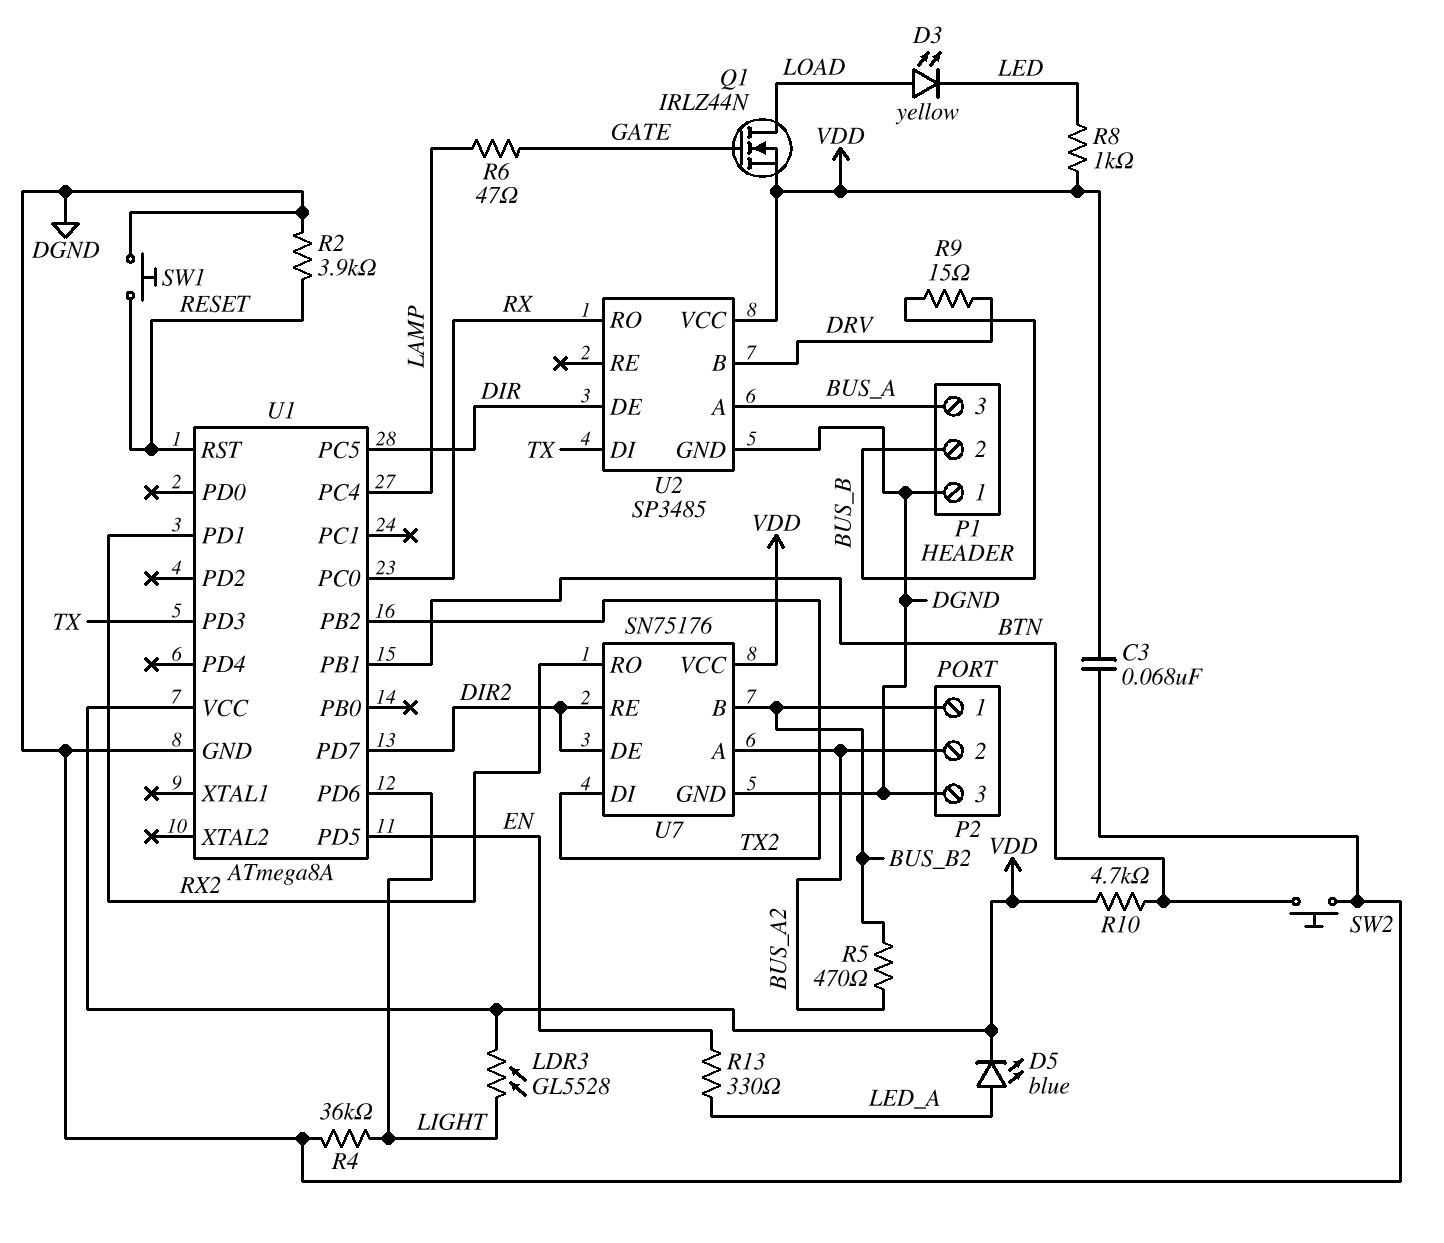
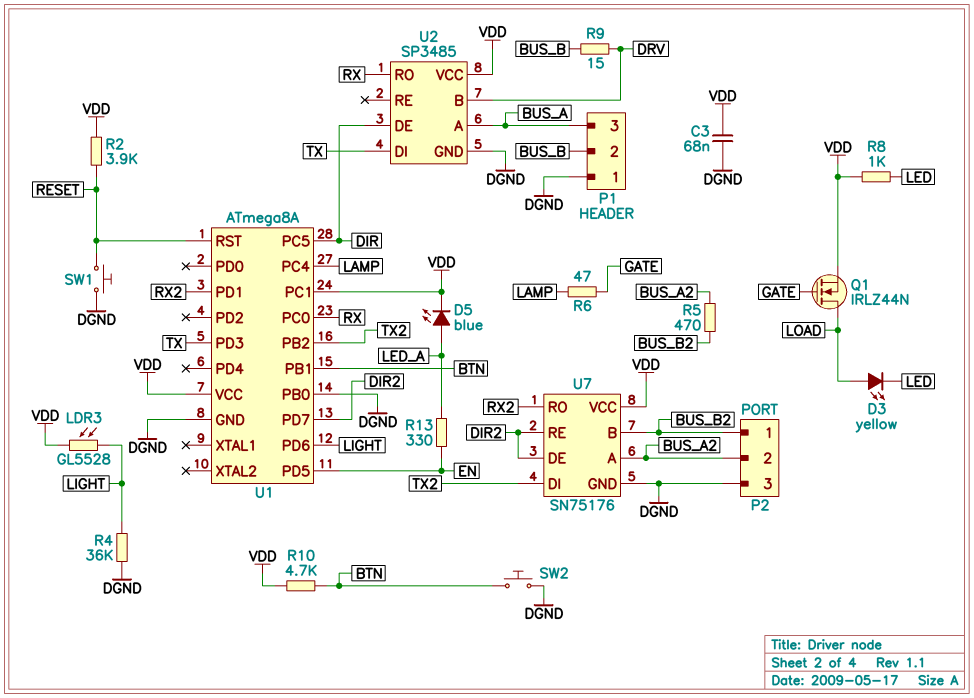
R2: 3.9k (DGND, RESET) -> 3.9k (RESET, VDD)
U1 pin PB0: none -> DGND
U1 pin PC1: none -> VDD

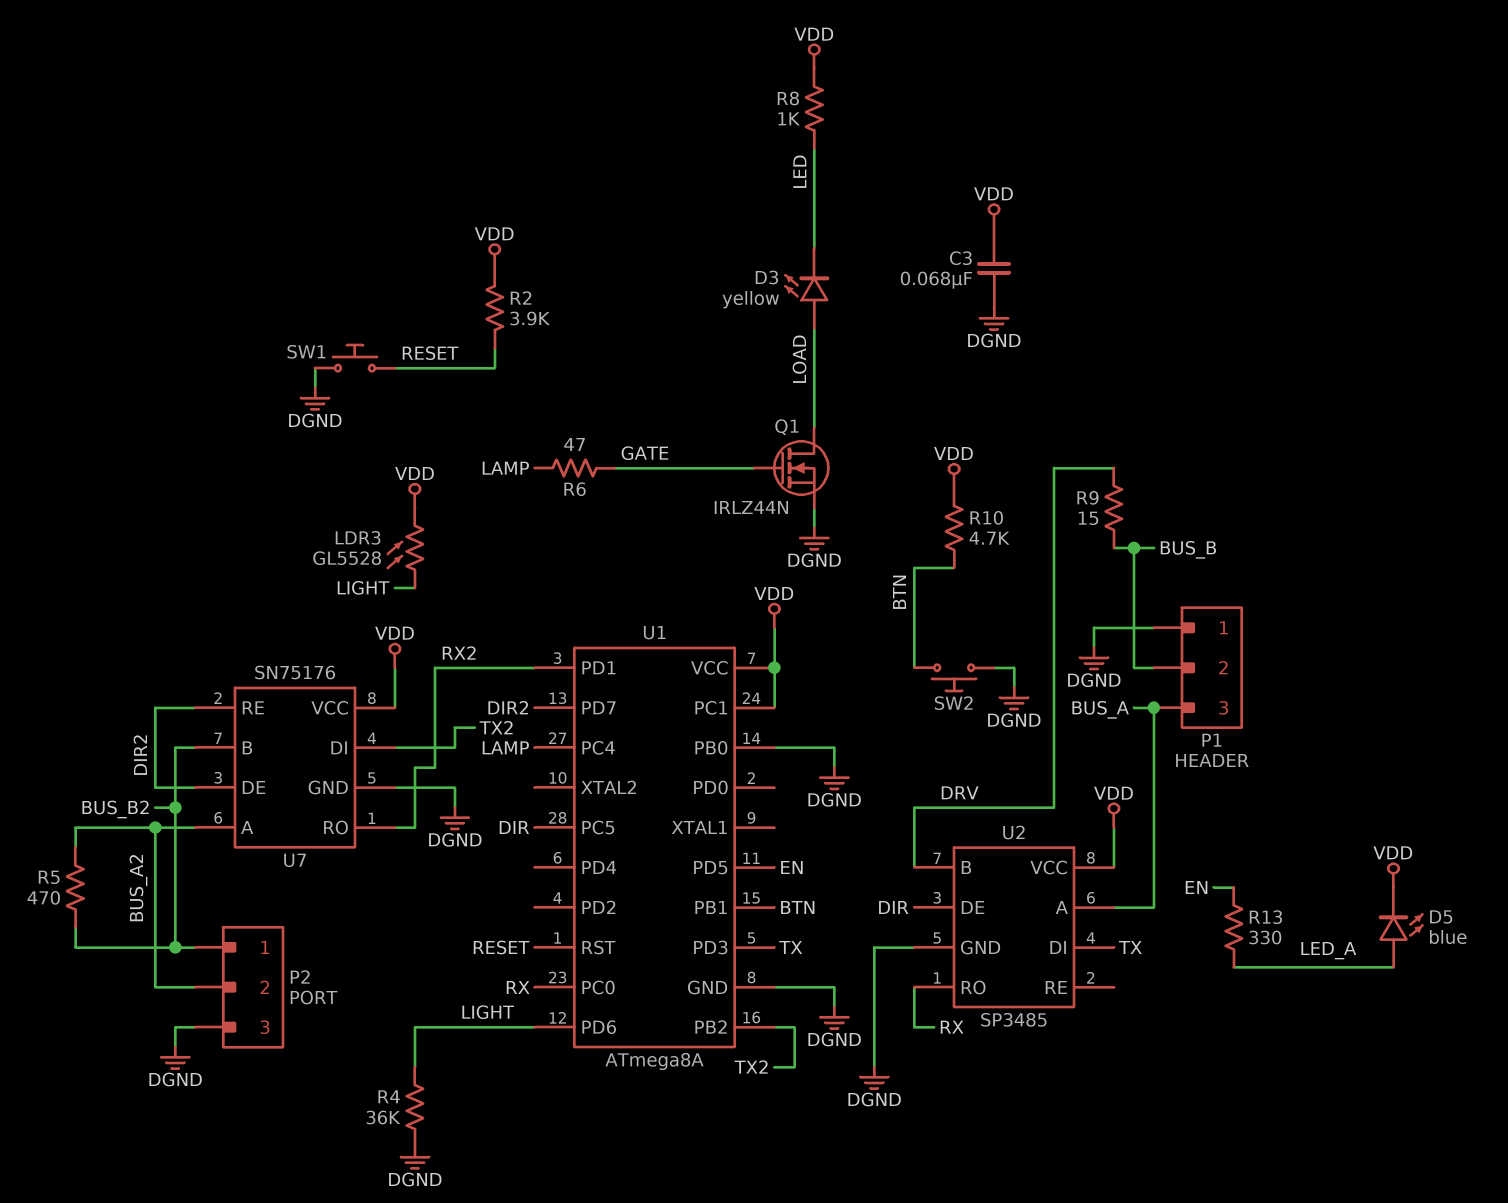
Q1: NMOS IRLZ44N (G GATE, D LOAD, S VDD) -> NMOS IRLZ44N (G GATE, D LOAD, S DGND)

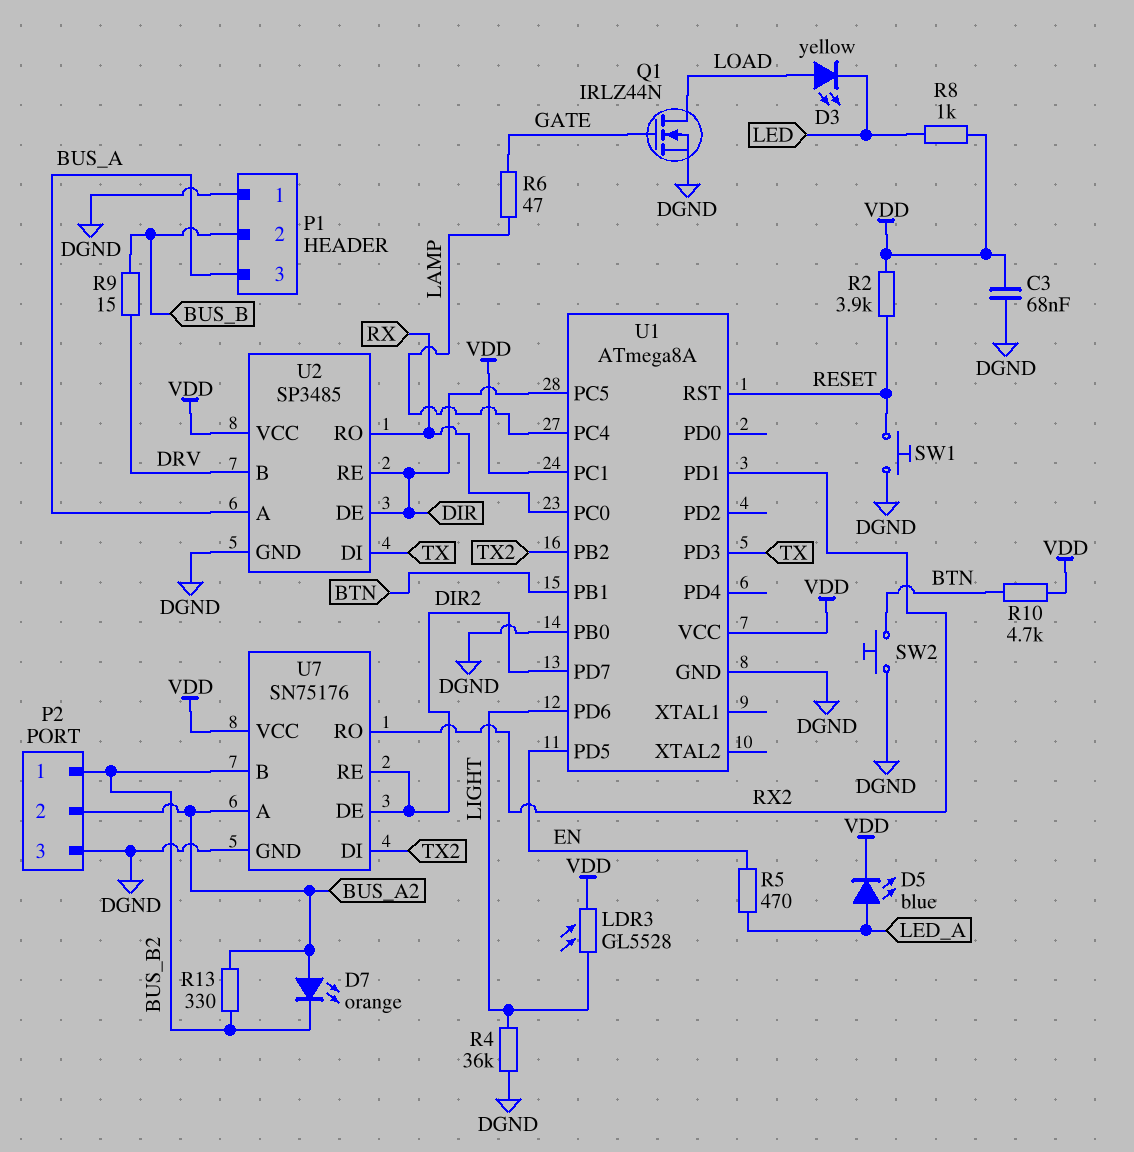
D7: none -> LED orange (A BUS_A2, K BUS_B2)
R5: 470 (BUS_A2, BUS_B2) -> 470 (EN, LED_A)
R13: 330 (EN, LED_A) -> 330 (BUS_A2, BUS_B2)
U2 pin RE: none -> DIR

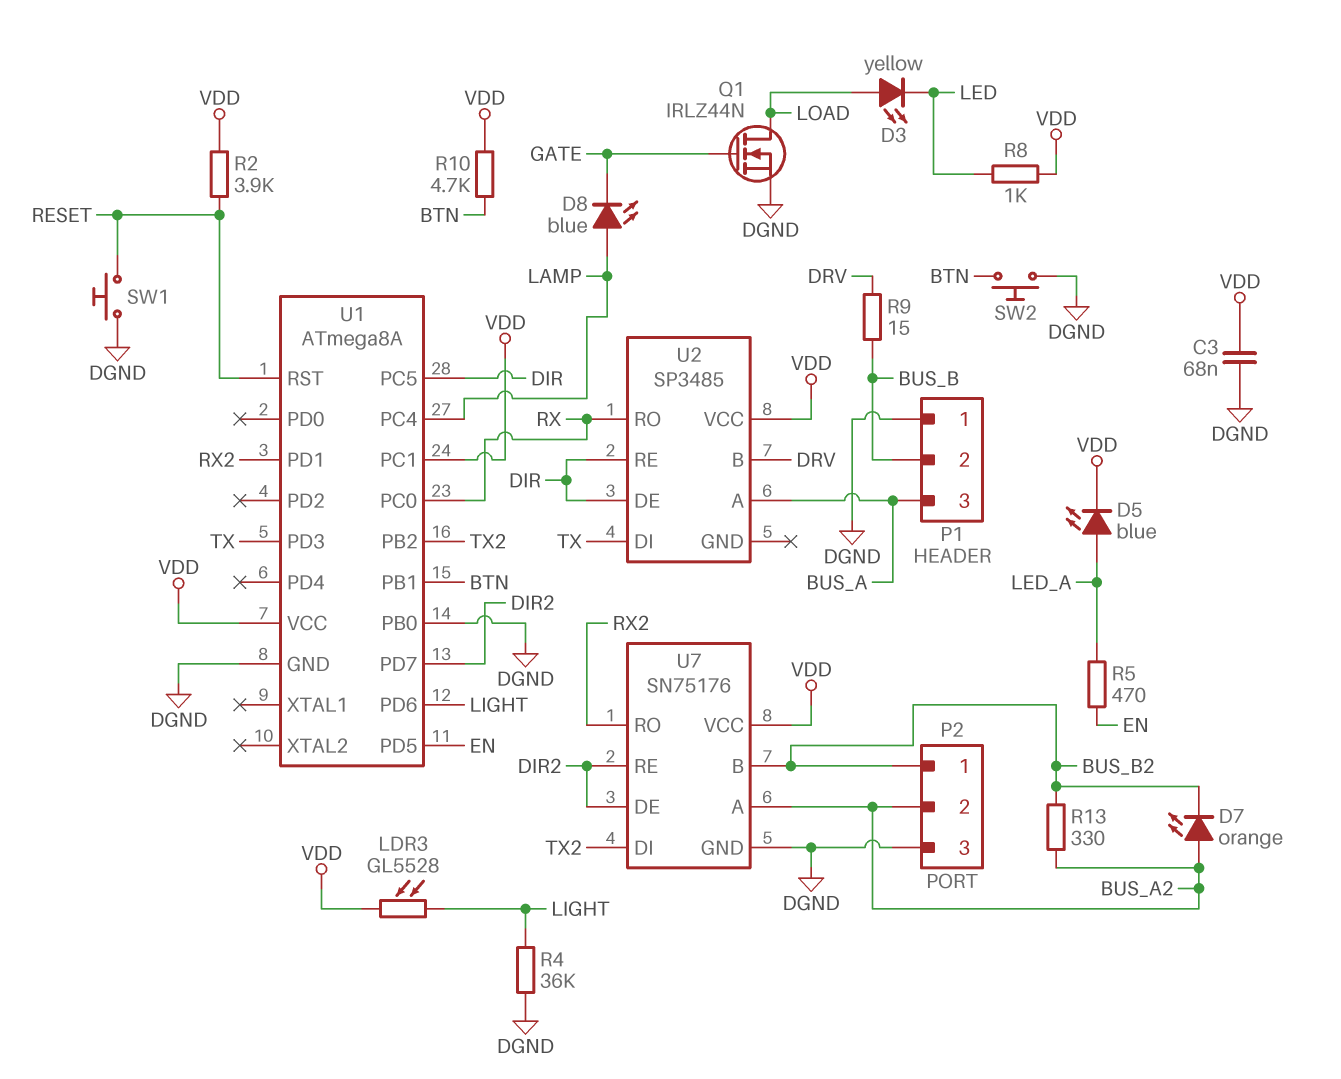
D8: none -> LED blue (A LAMP, K GATE)
R6: 47 (GATE, LAMP) -> none
U2 pin GND: DGND -> none

